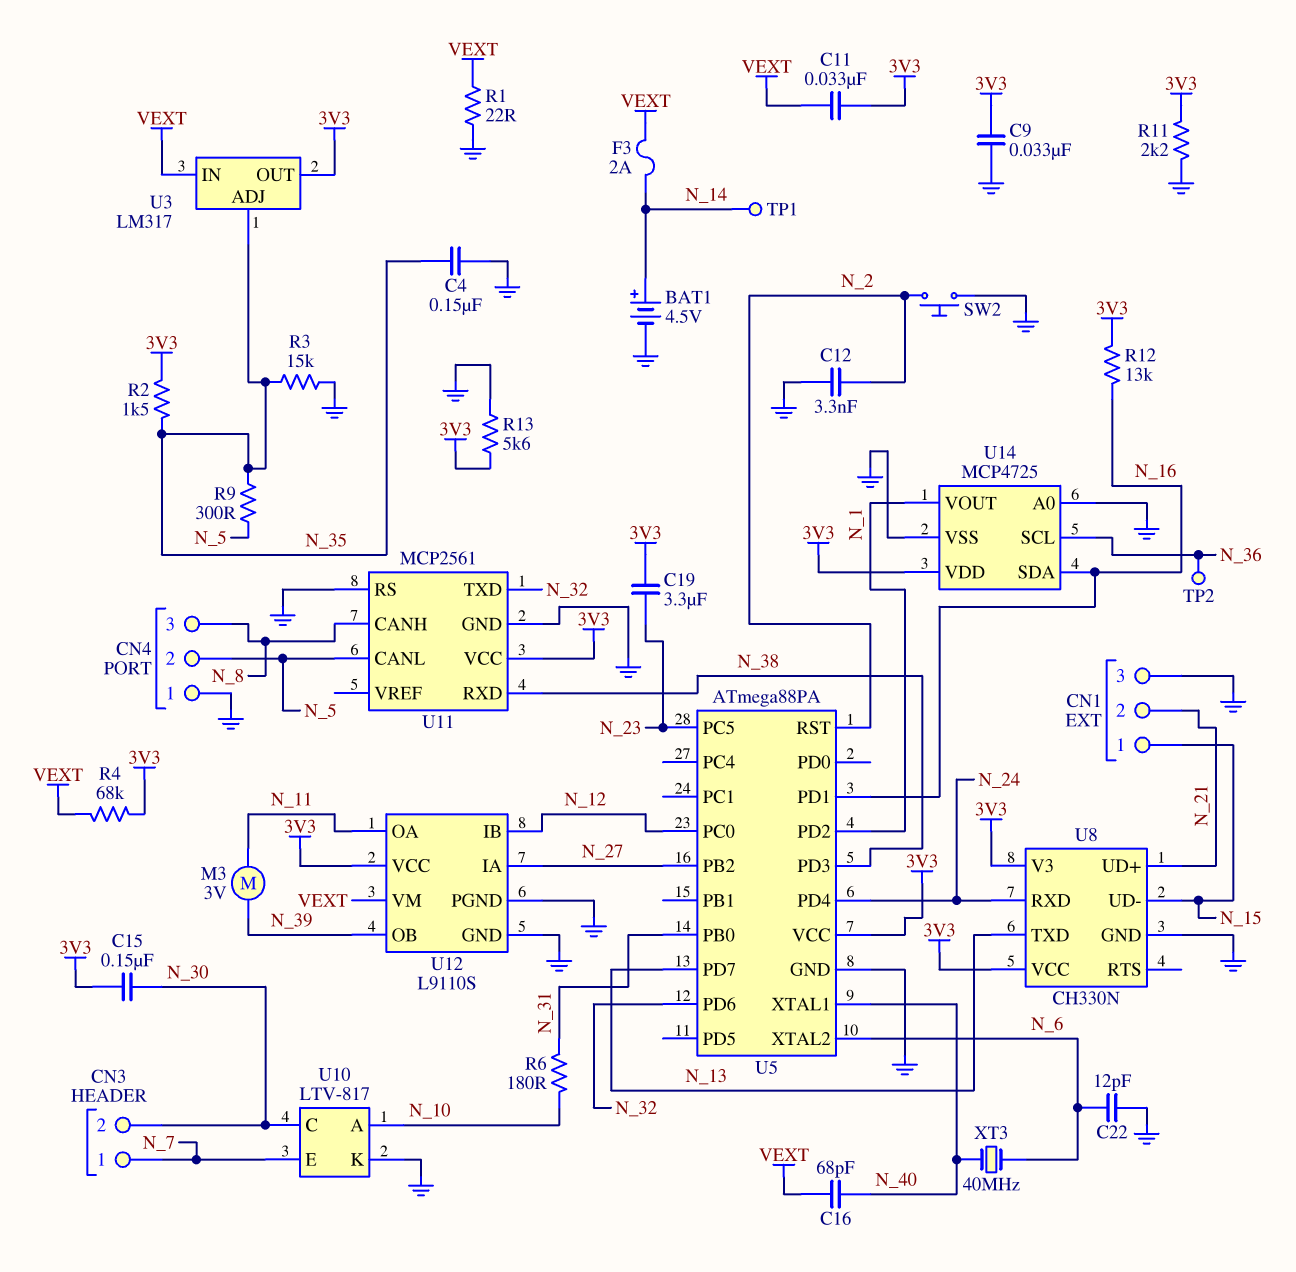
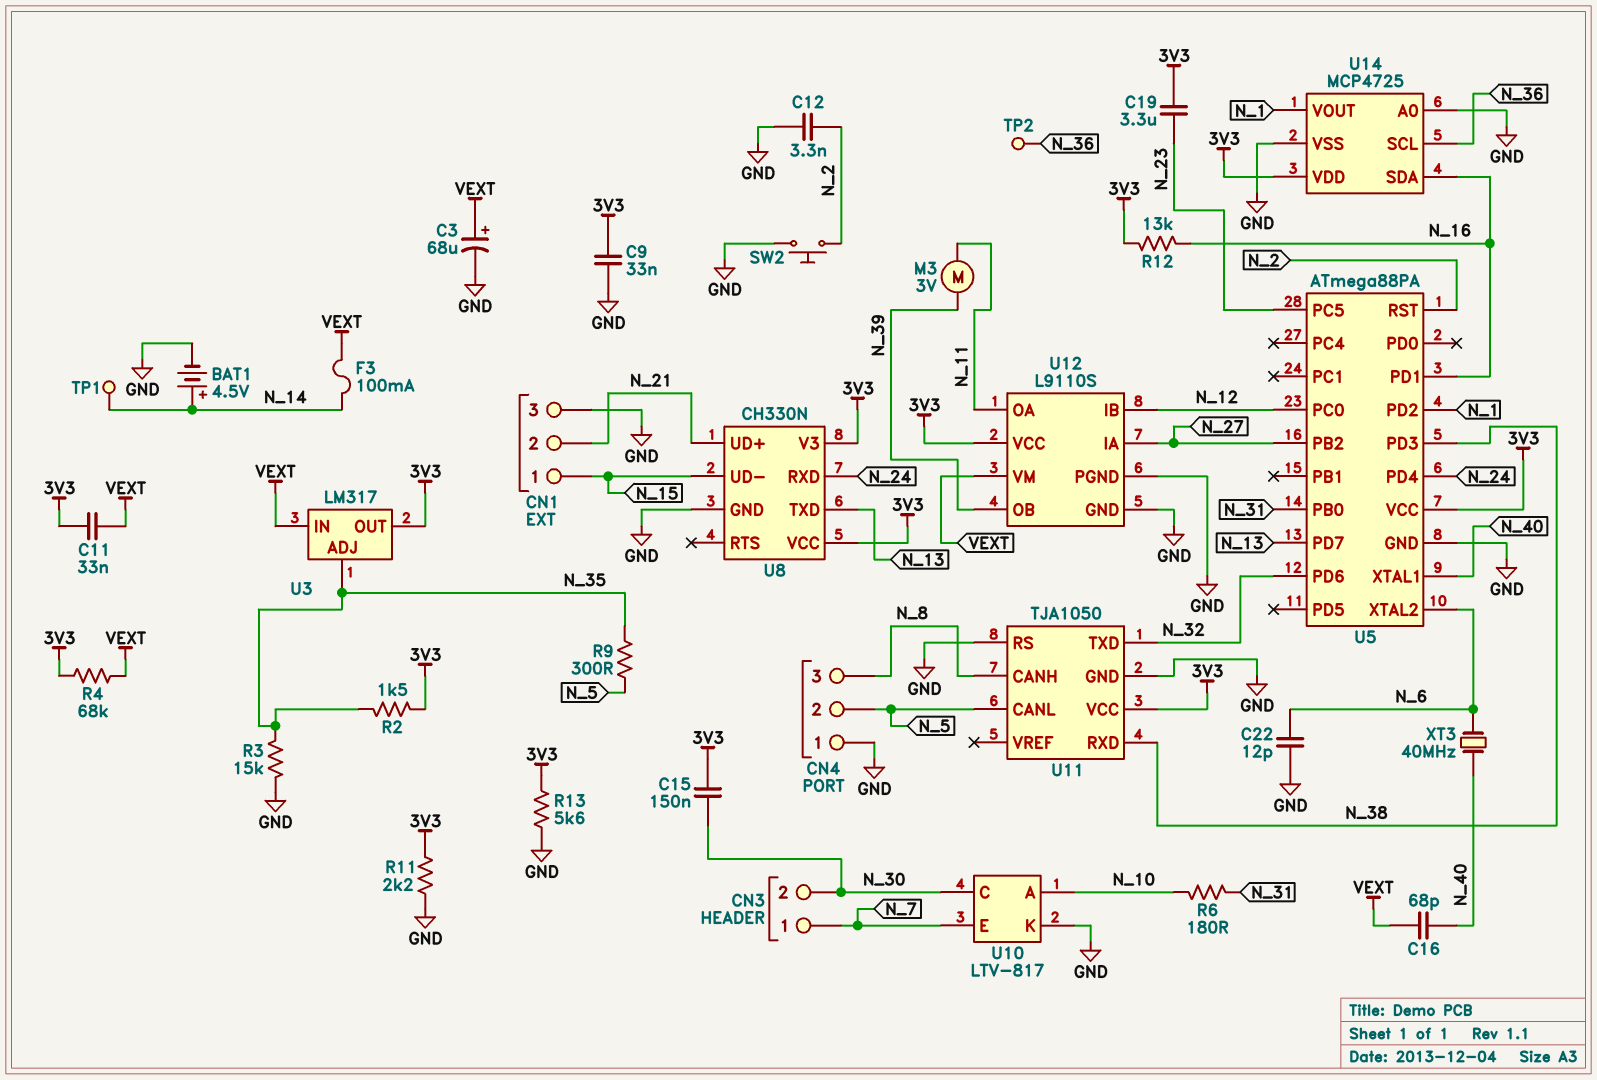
C3: none -> 68uF (plus VEXT, minus GND)
C4: 150nF (GND, N_35) -> none
F3: 2A (N_14, VEXT) -> 100mA (N_14, VEXT)
R1: 22 (GND, VEXT) -> none
U11: MCP2561 -> TJA1050

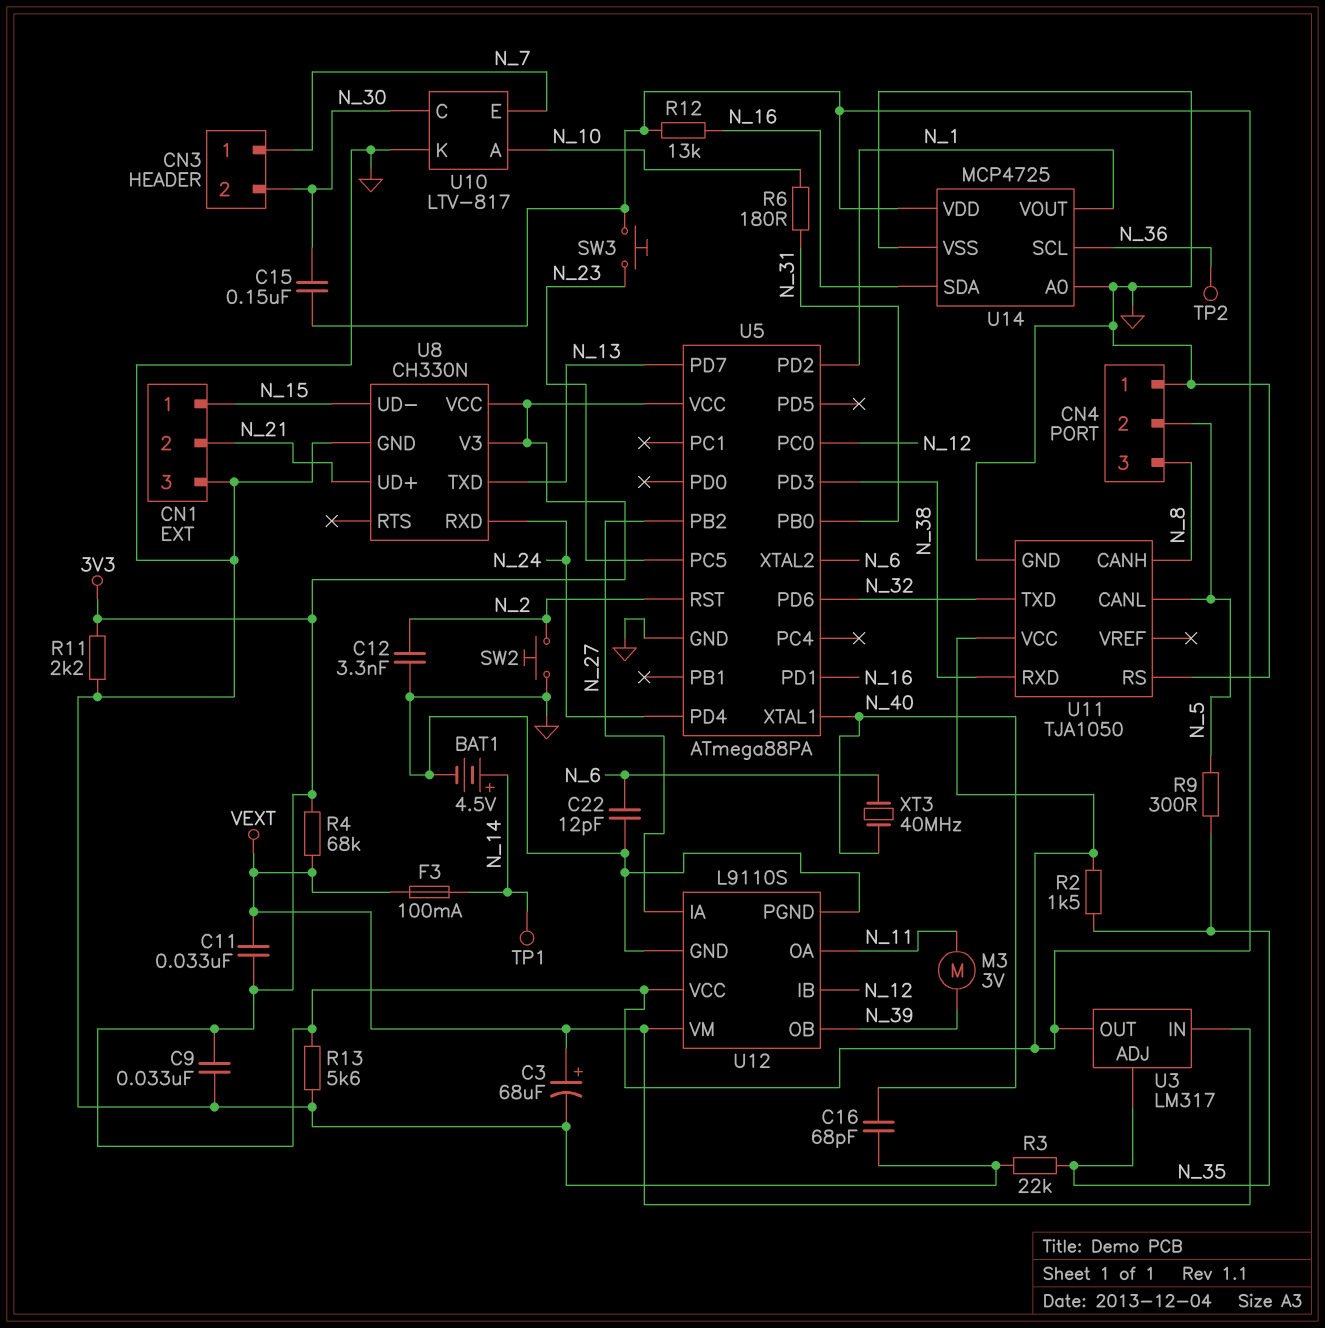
C16: 68pF (N_40, VEXT) -> 68pF (GND, N_40)
C19: 3.3uF (3V3, N_23) -> none
R3: 15k (GND, N_35) -> 22k (GND, N_35)
SW3: none -> button (3V3, N_23)

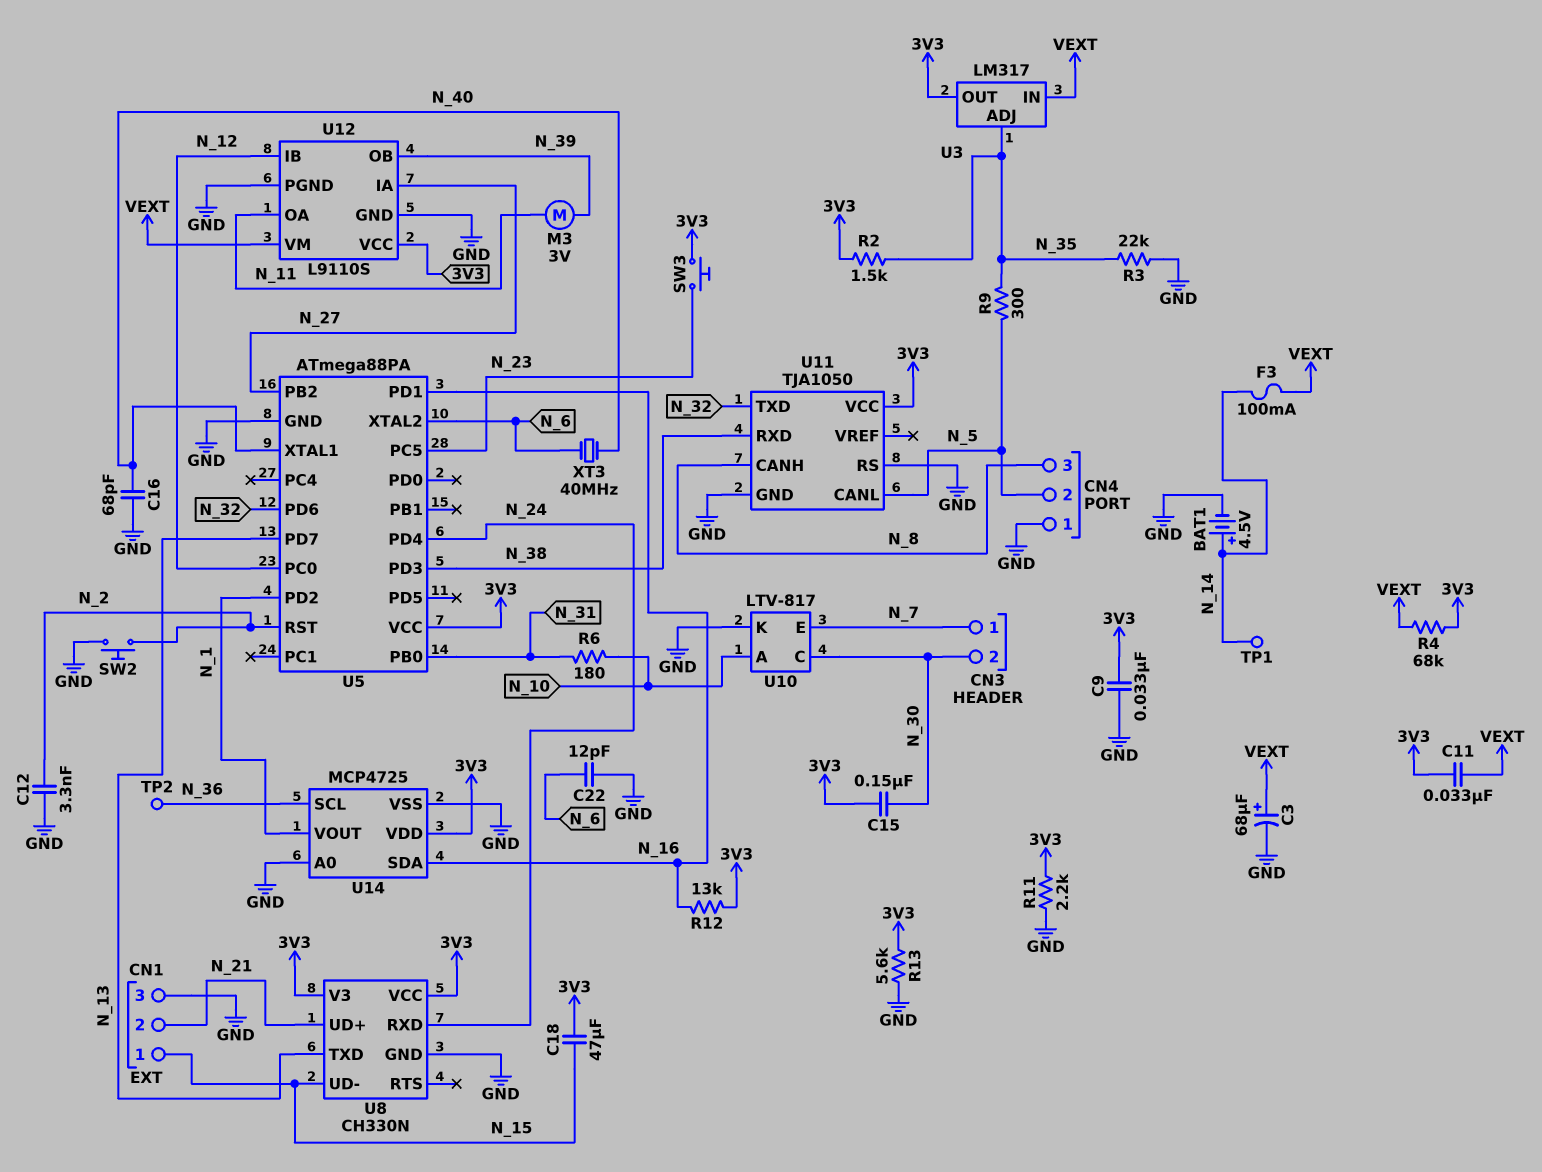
C18: none -> 47uF (3V3, N_15)

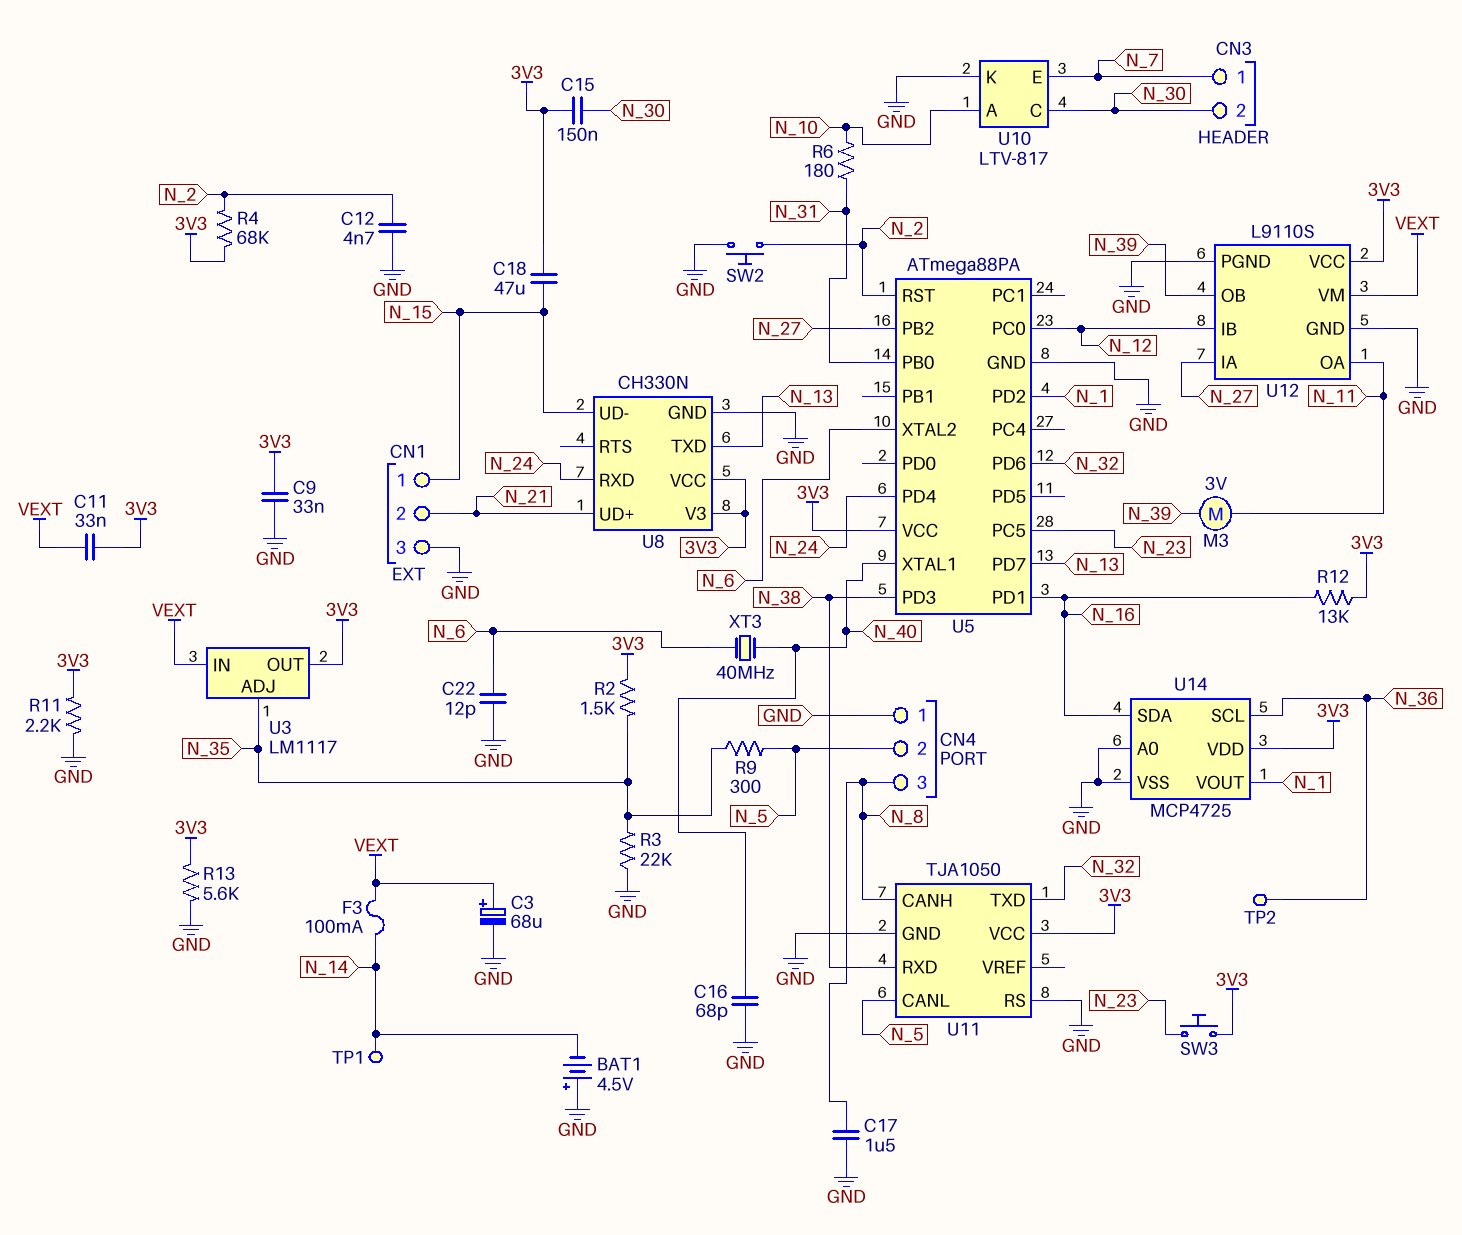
BAT1: 4.5V (plus N_14, minus GND) -> 4.5V (plus GND, minus N_14)
C12: 3.3nF (GND, N_2) -> 4.7nF (GND, N_2)
C17: none -> 1.5uF (GND, N_8)
R4: 68k (3V3, VEXT) -> 68k (3V3, N_2)
U3: LM317 -> LM1117

